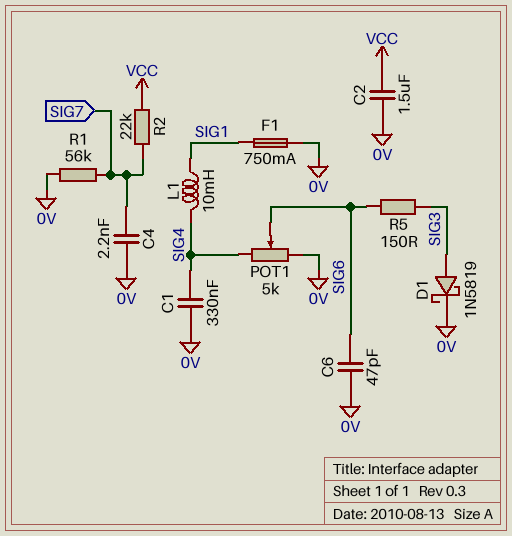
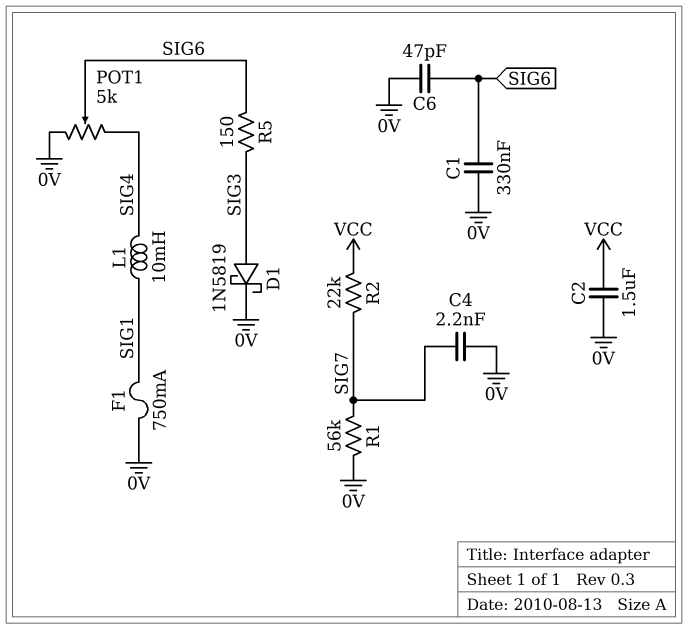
C1: 330nF (0V, SIG4) -> 330nF (0V, SIG6)

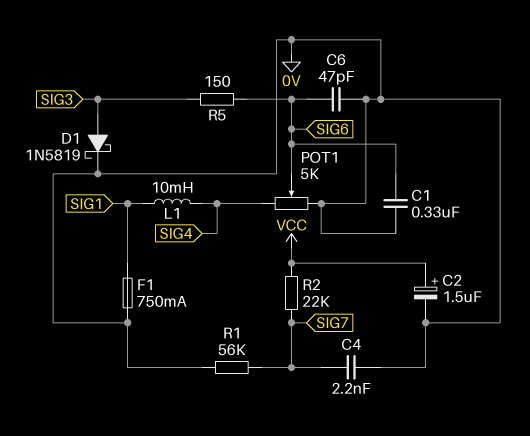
C2: 1.5uF (0V, VCC) -> 1.5uF (plus VCC, minus 0V)

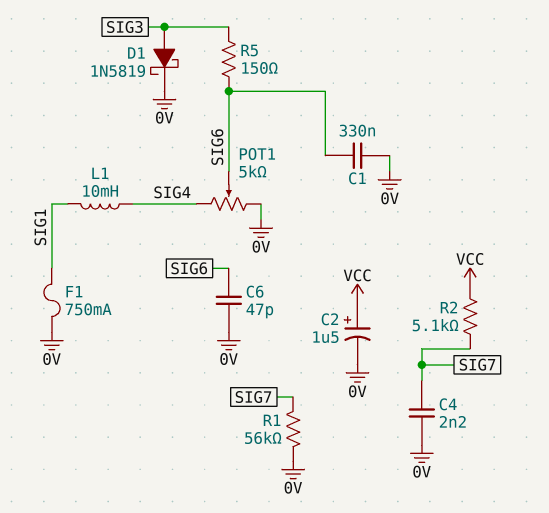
R2: 22k (SIG7, VCC) -> 5.1k (SIG7, VCC)

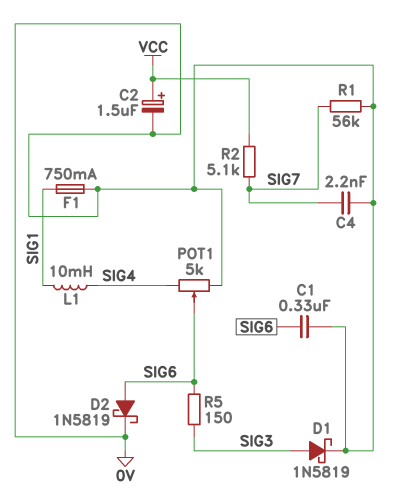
C6: 47pF (0V, SIG6) -> none
D2: none -> schottky 1N5819 (A SIG6, K 0V)

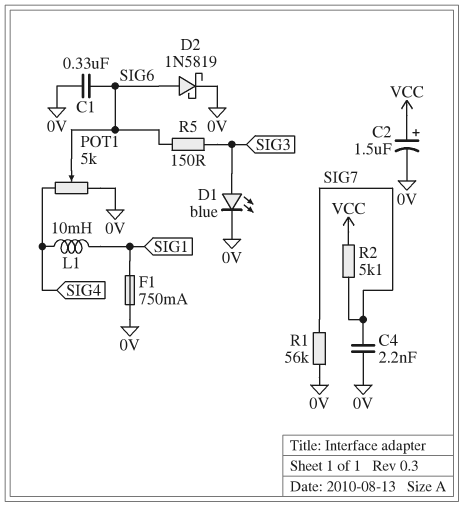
D1: schottky 1N5819 (A SIG3, K 0V) -> LED blue (A SIG3, K 0V)

